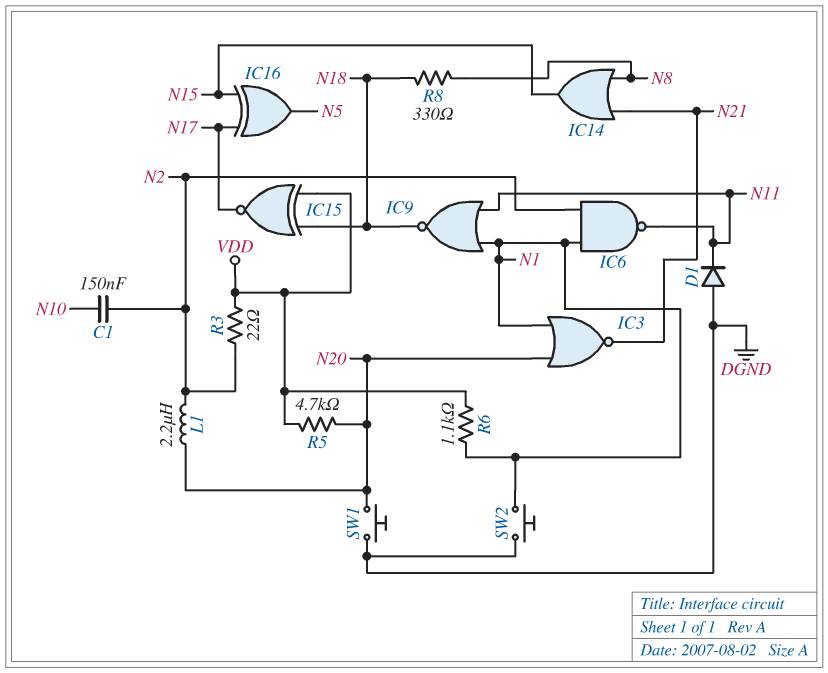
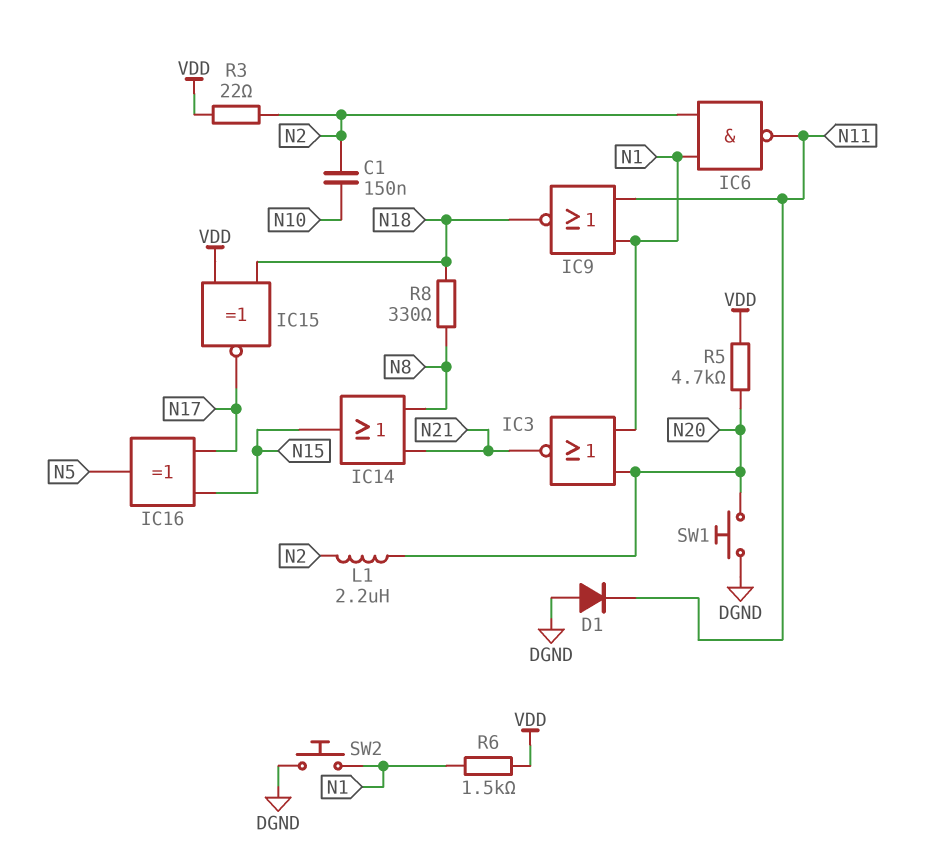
R6: 1.1k (N1, VDD) -> 1.5k (N1, VDD)

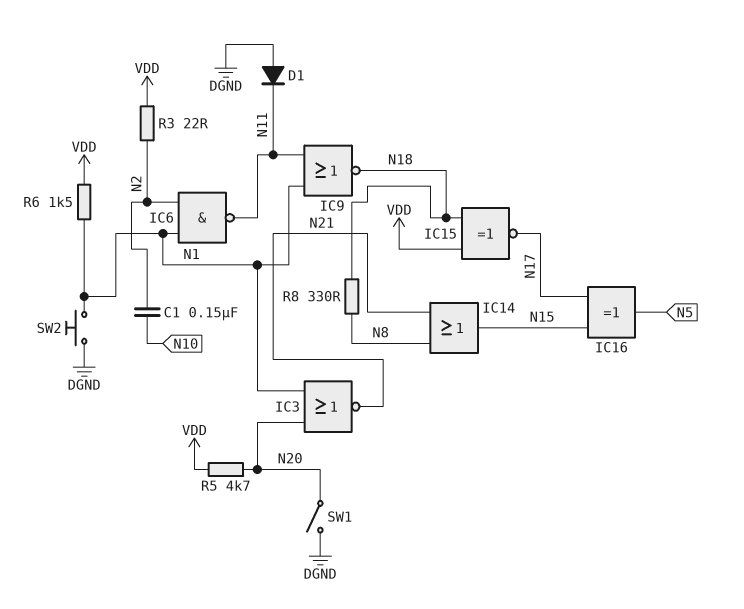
L1: 2.2uH (N2, N20) -> none
SW1: button (DGND, N20) -> switch (DGND, N20)

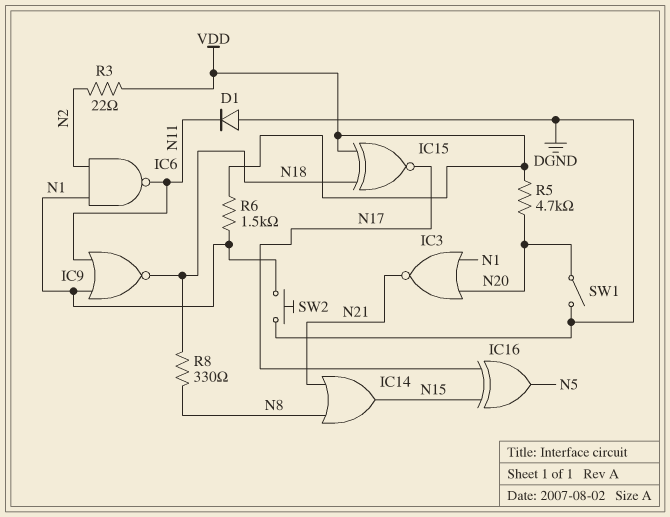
C1: 150nF (N2, N10) -> none

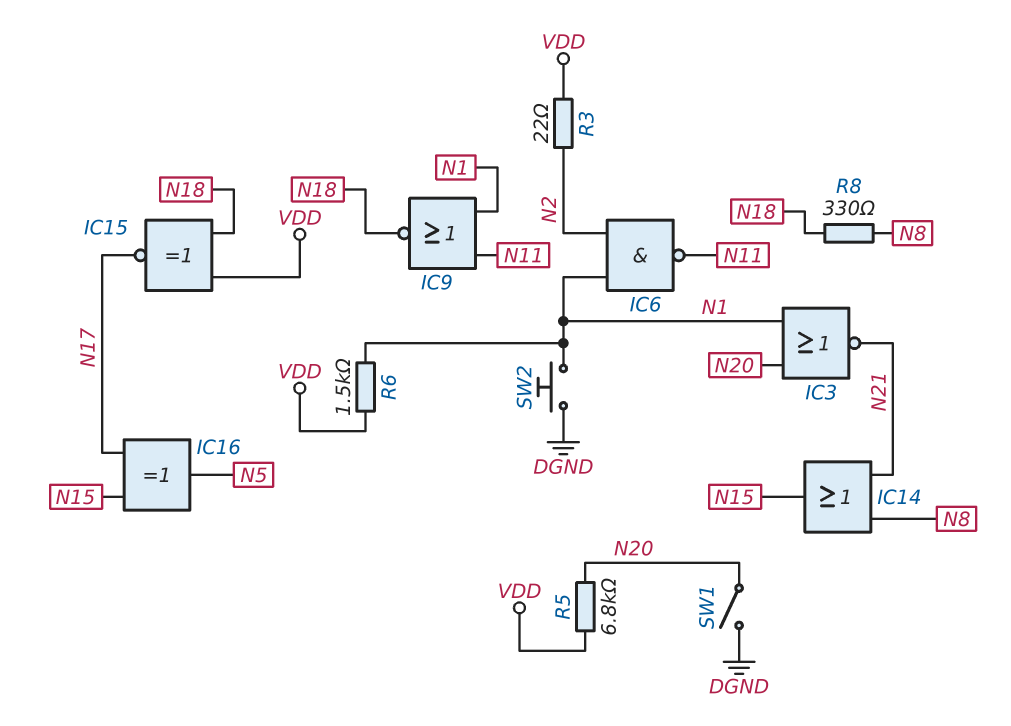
D1: diode (A DGND, K N11) -> none
R5: 4.7k (N20, VDD) -> 6.8k (N20, VDD)

